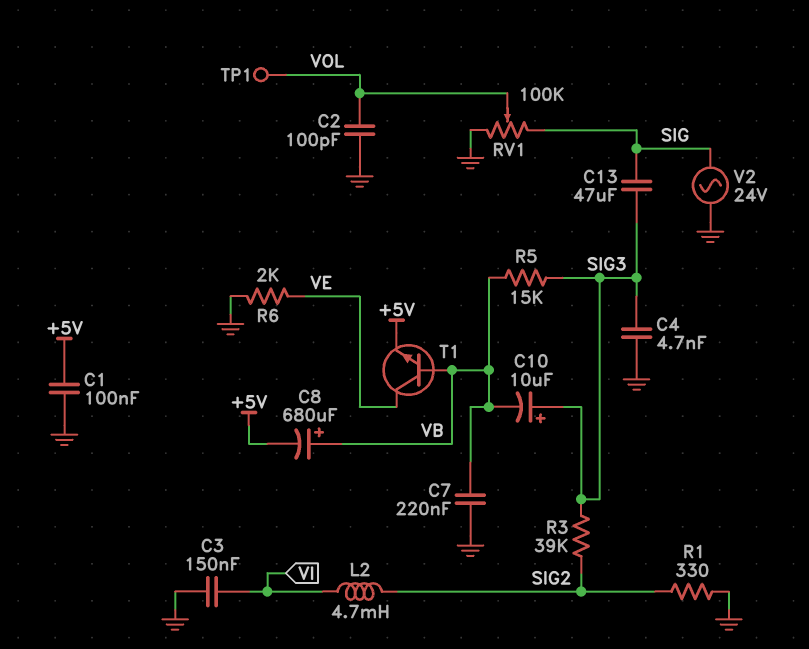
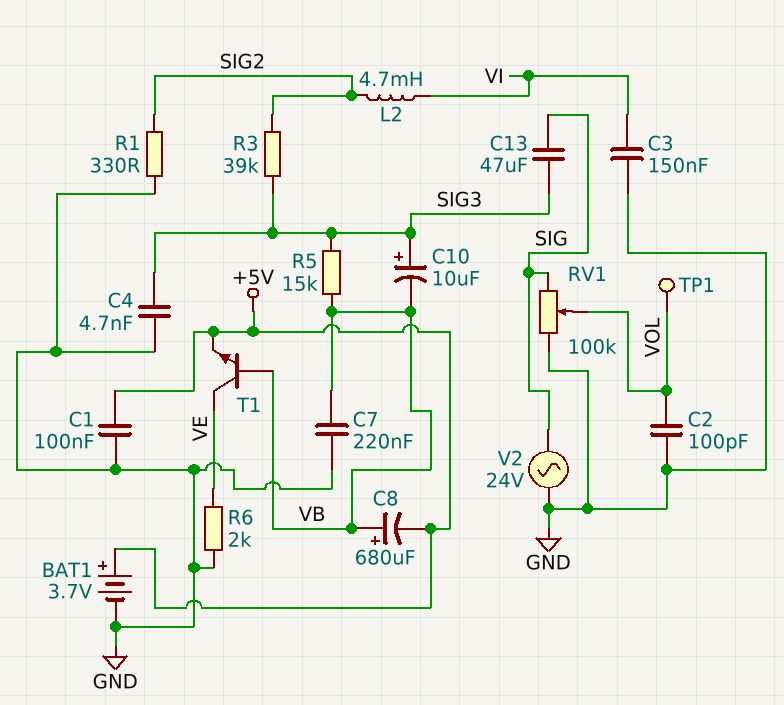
BAT1: none -> 3.7V (plus +5V, minus GND)

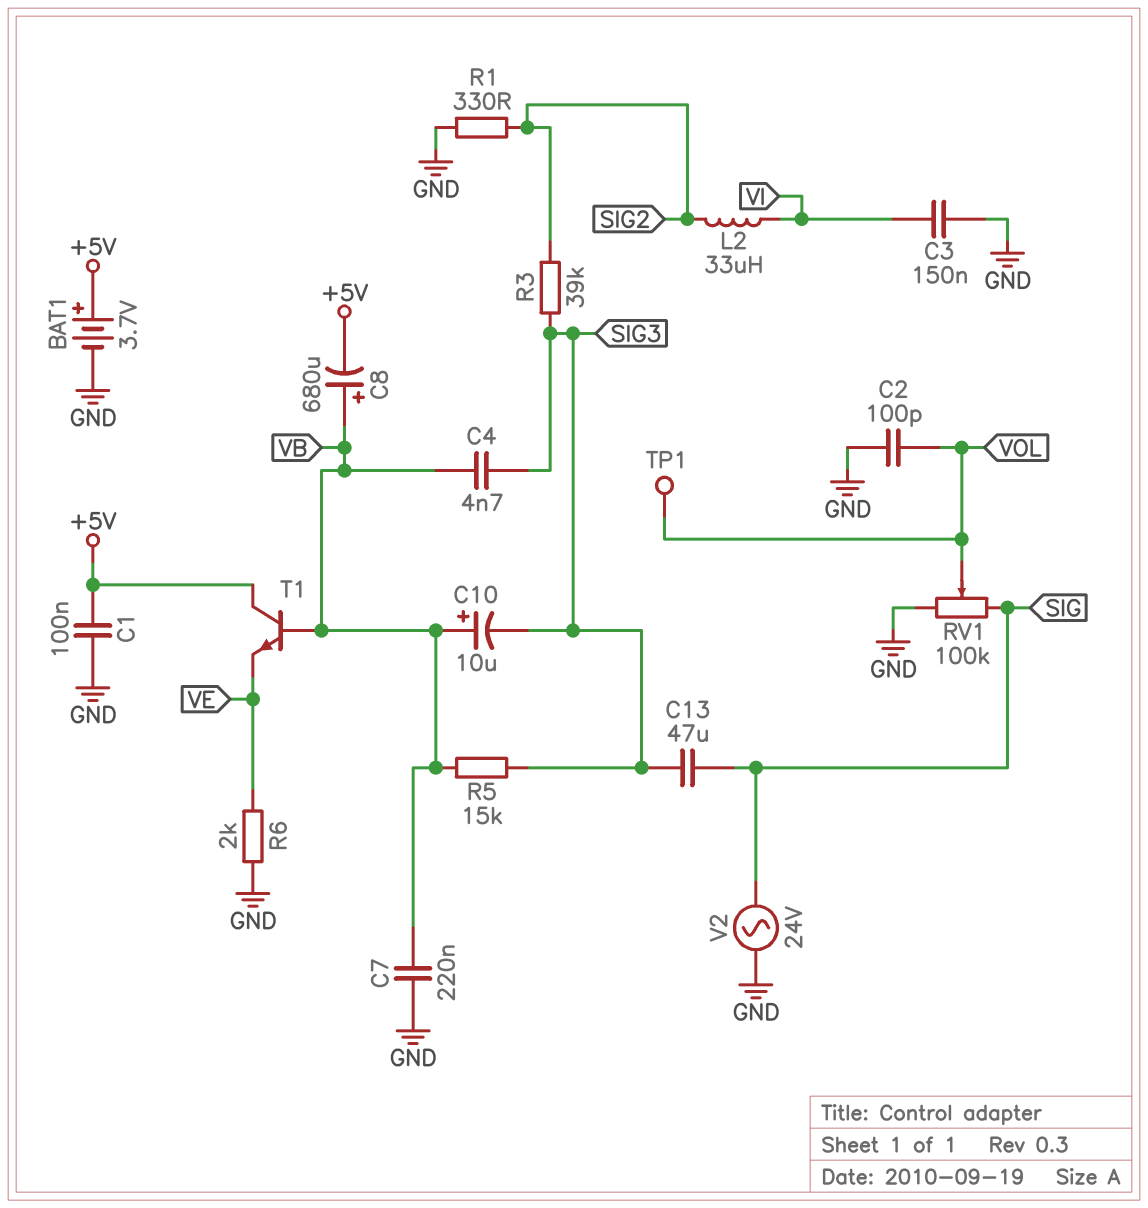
C4: 4.7nF (GND, SIG3) -> 4.7nF (SIG3, VB)
C10: 10uF (plus SIG3, minus VB) -> 10uF (plus VB, minus SIG3)
L2: 4.7mH (SIG2, VI) -> 33uH (SIG2, VI)
T1: NPN (B VB, C VE, E +5V) -> NPN (B VB, C +5V, E VE)

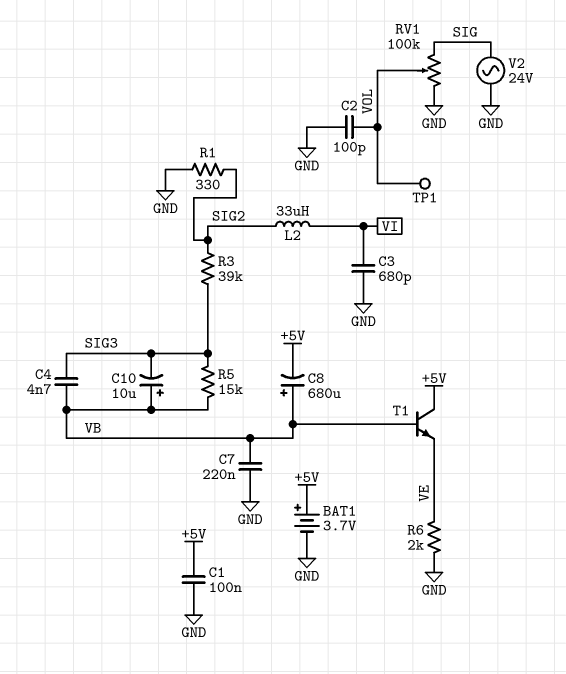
C3: 150nF (GND, VI) -> 680pF (GND, VI)
C13: 47uF (SIG, SIG3) -> none

